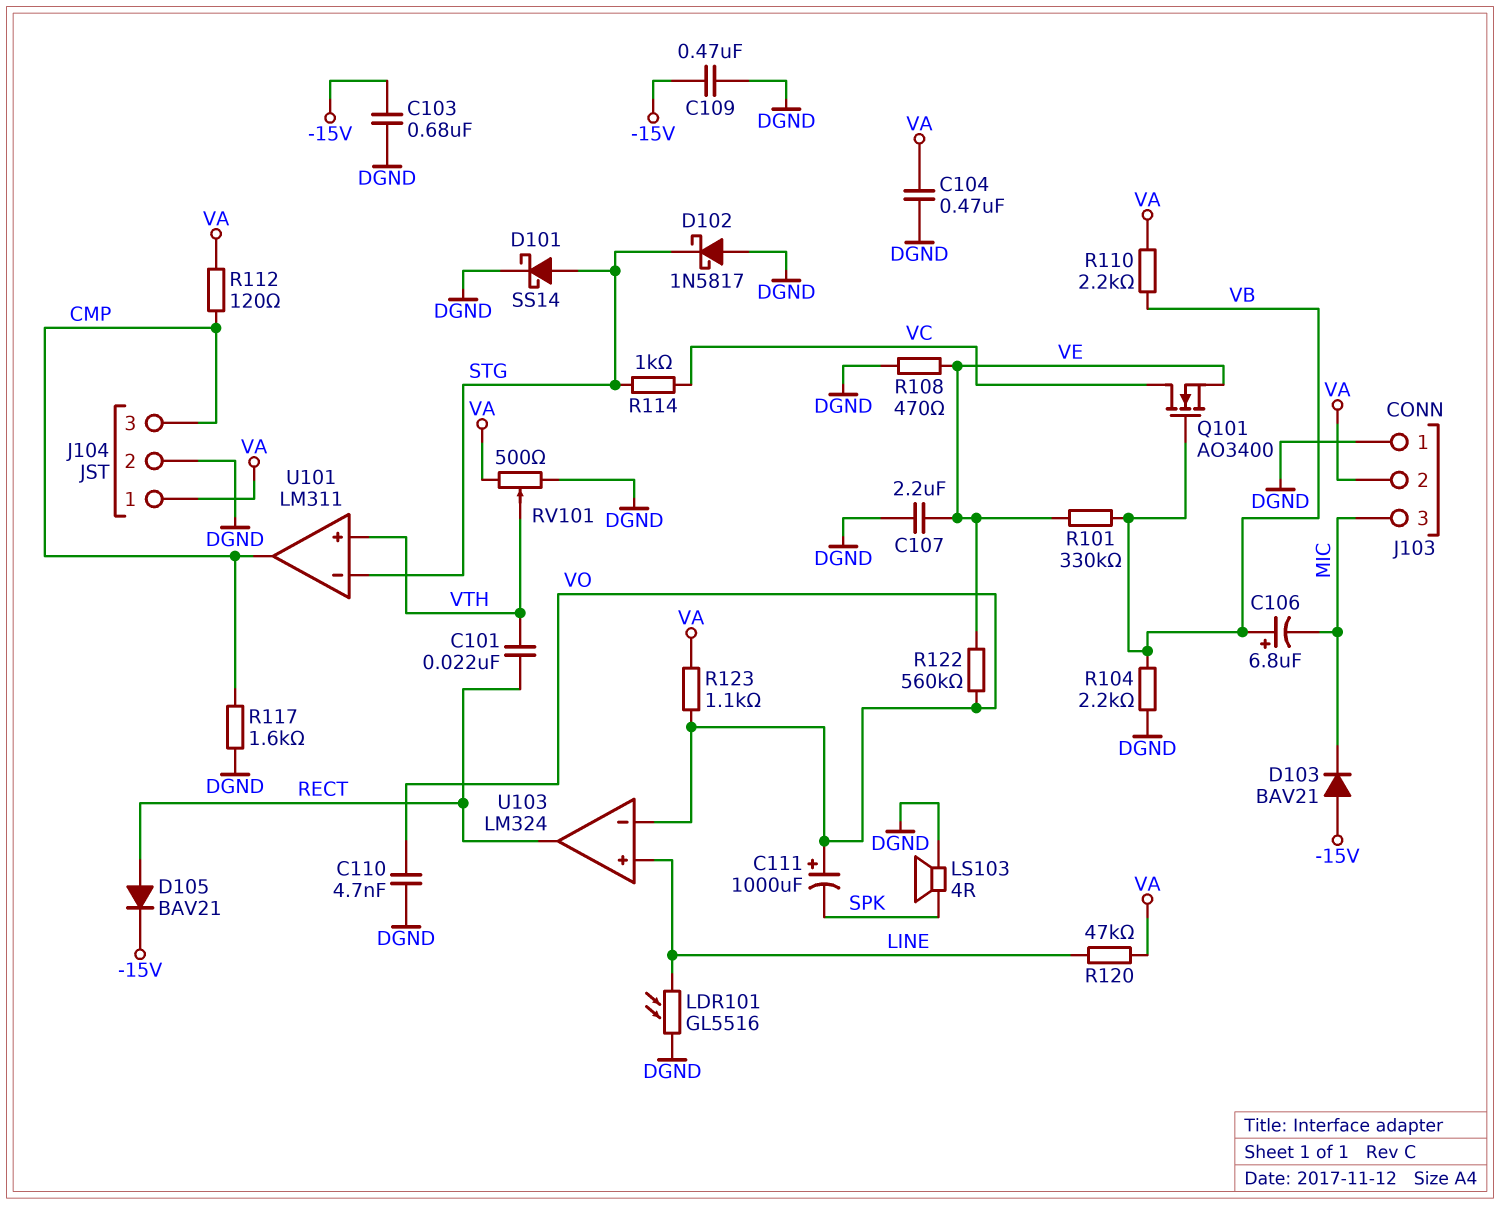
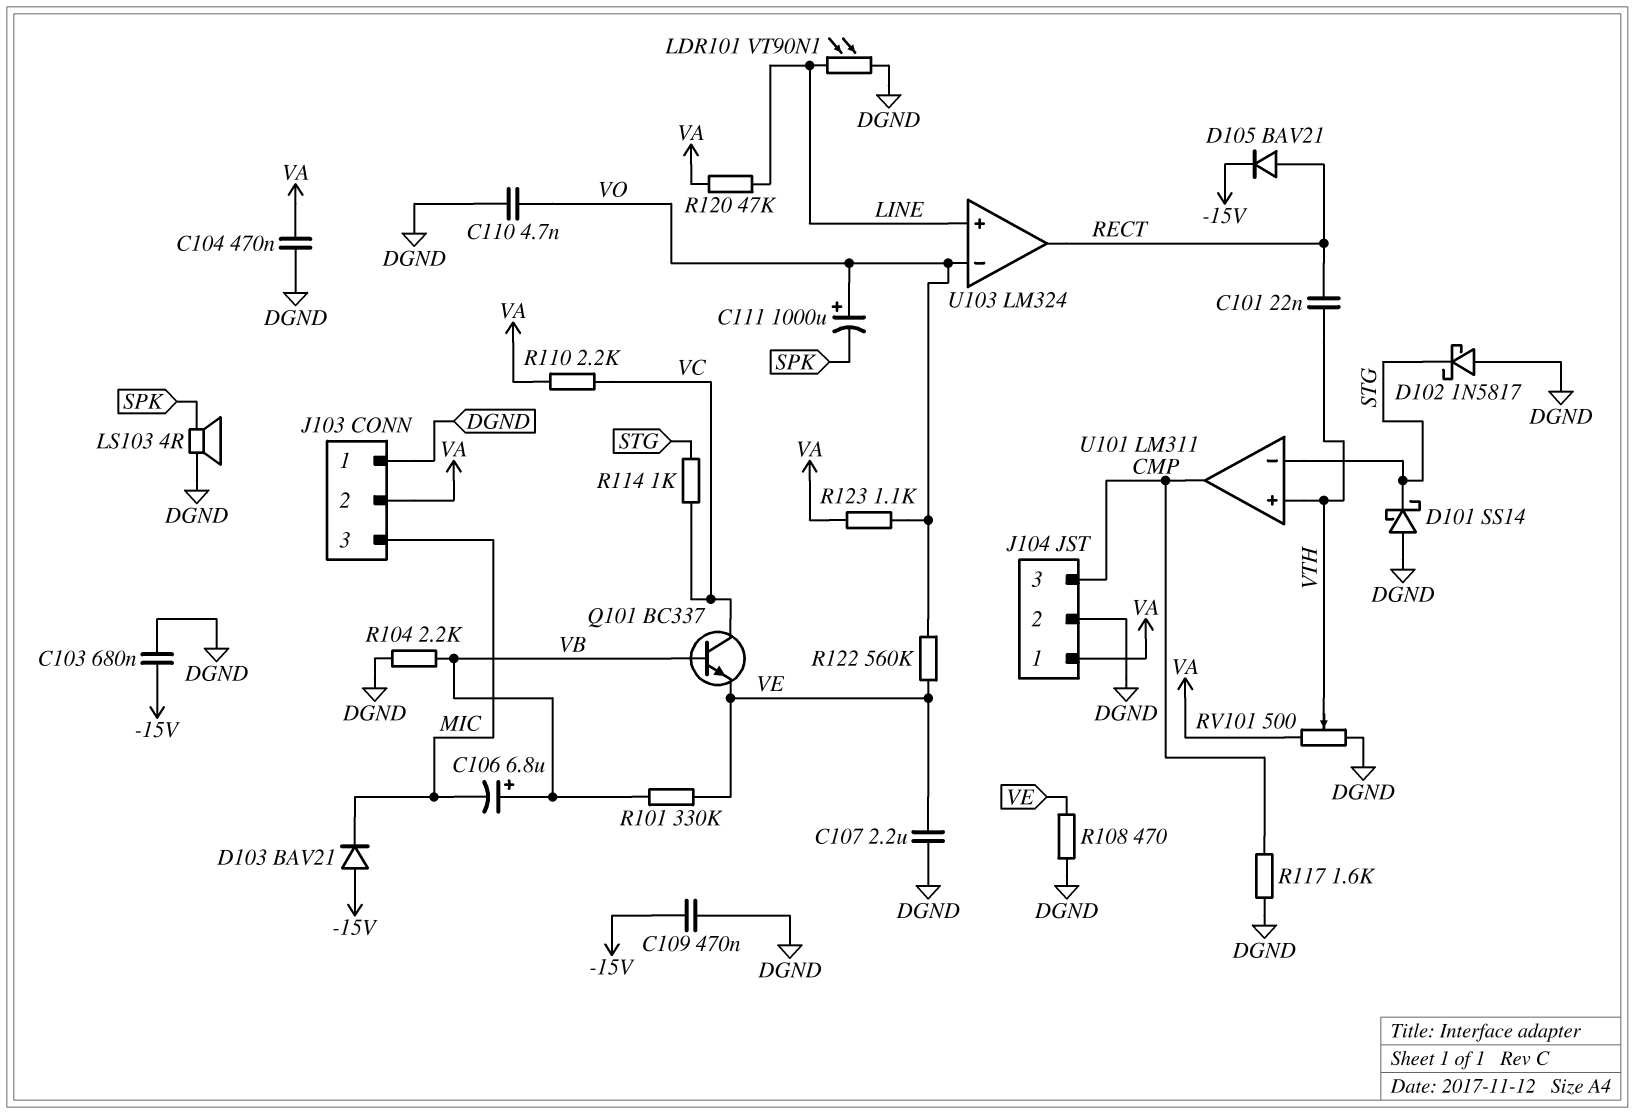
D101: schottky SS14 (A STG, K DGND) -> schottky SS14 (A DGND, K STG)
LDR101: GL5516 (DGND, LINE) -> VT90N1 (DGND, LINE)
Q101: NMOS AO3400 (G VB, D VC, S VE) -> NPN BC337 (B VB, C VC, E VE)
R110: 2.2k (VA, VB) -> 2.2k (VA, VC)
R112: 120 (CMP, VA) -> none

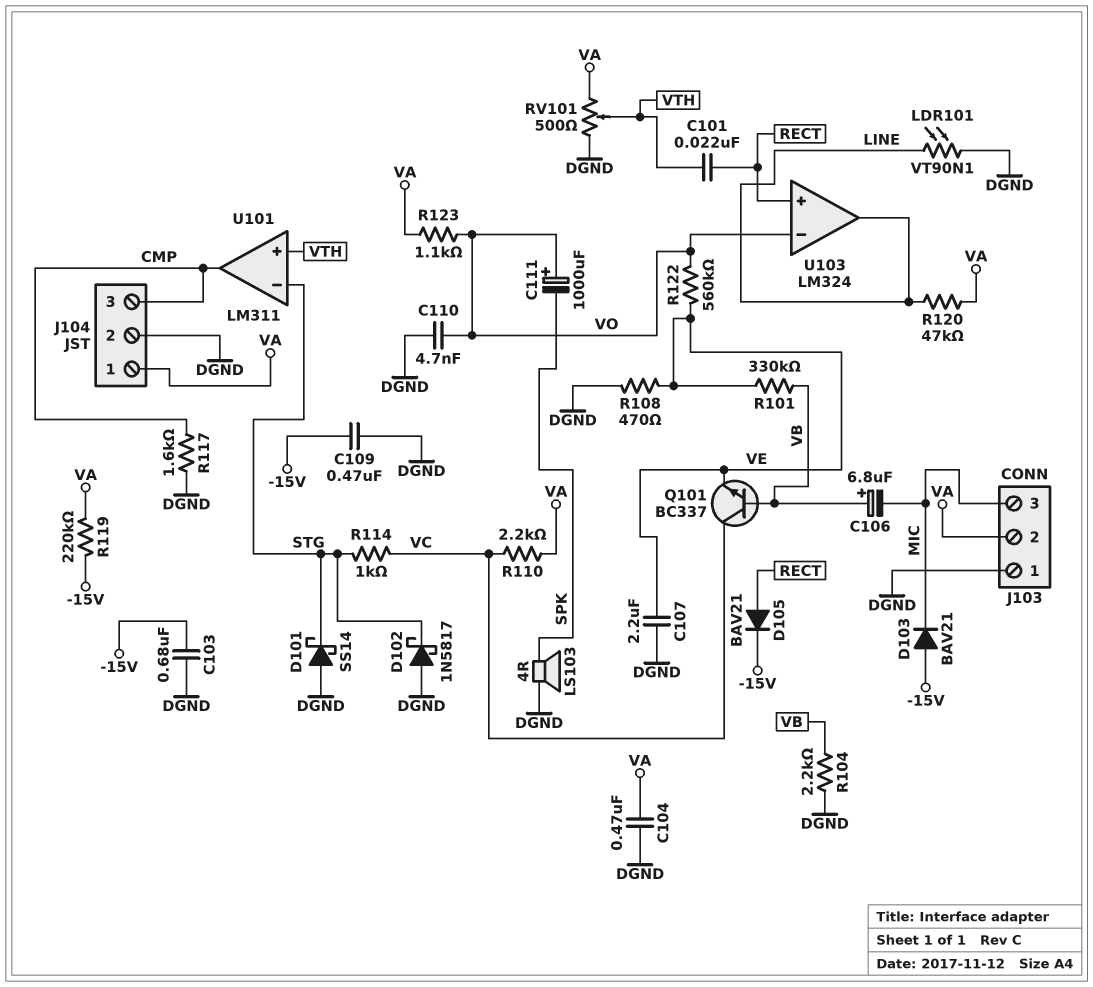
R119: none -> 220k (-15V, VA)
U103 pin in+: LINE -> RECT
U103 pin out: RECT -> LINE

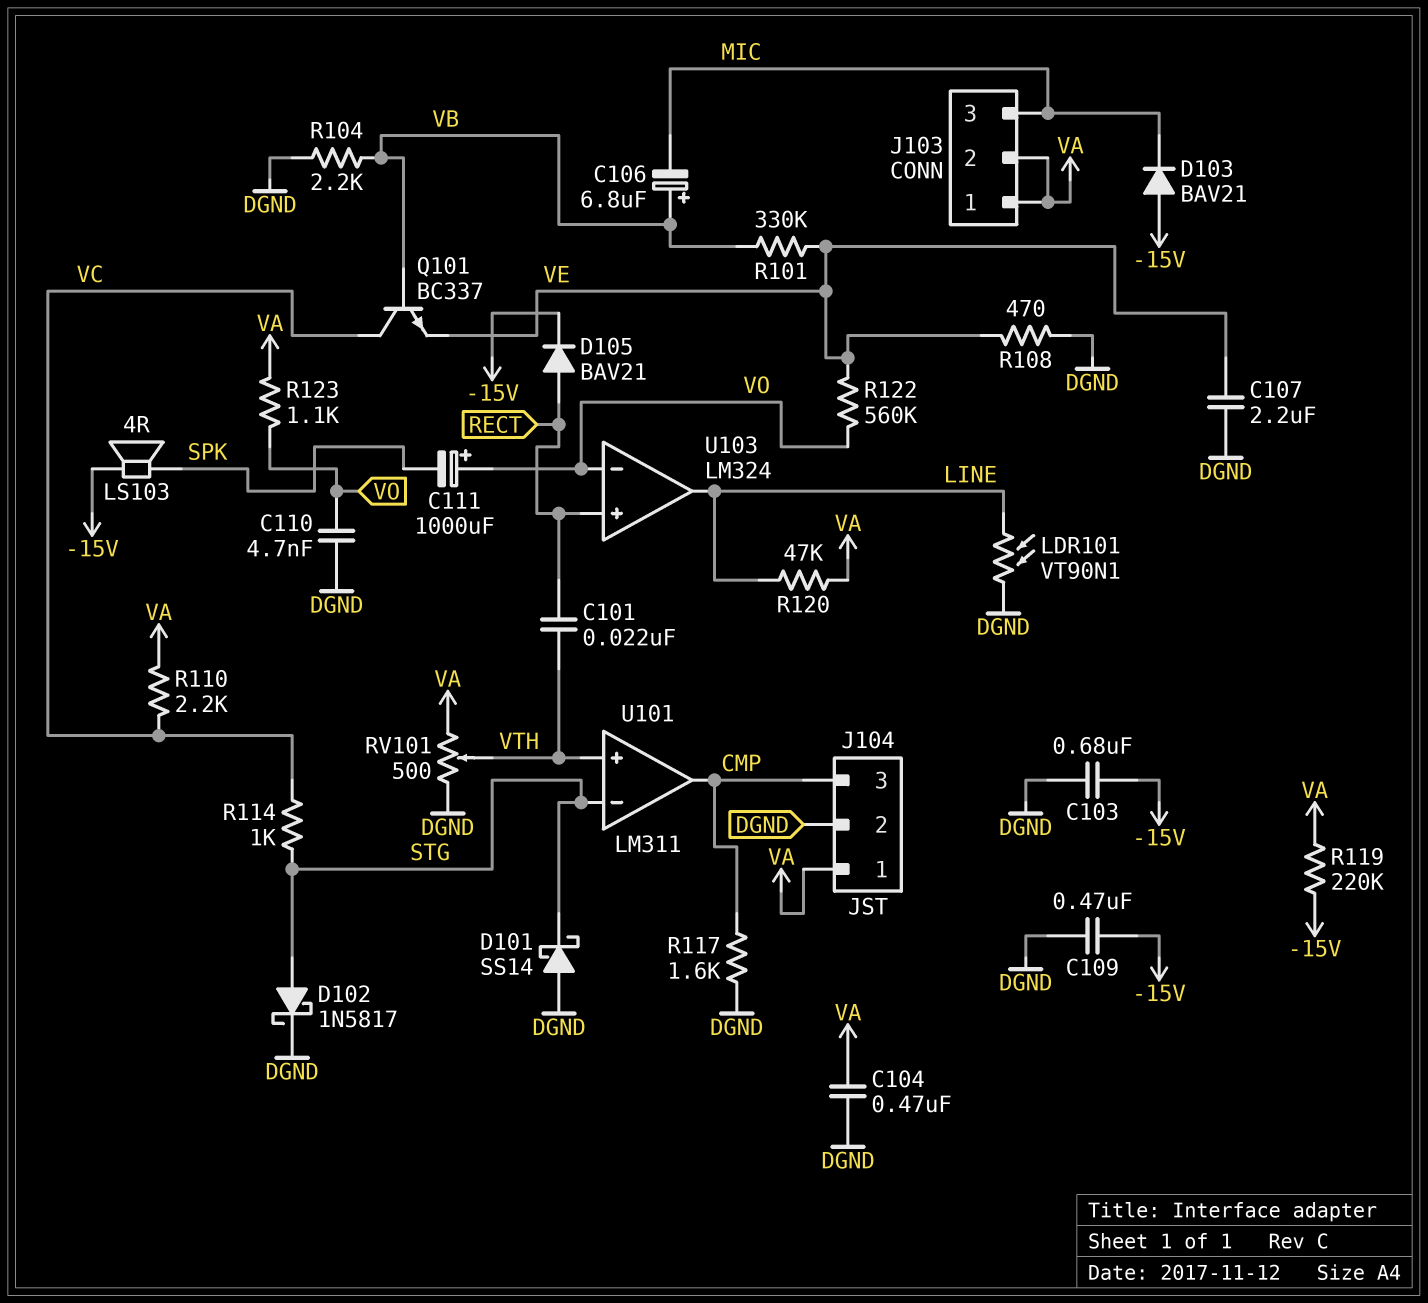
D102: schottky 1N5817 (A DGND, K STG) -> schottky 1N5817 (A STG, K DGND)
J103 pin 1: DGND -> VA
LS103: speaker 4R (DGND, SPK) -> speaker 4R (-15V, SPK)

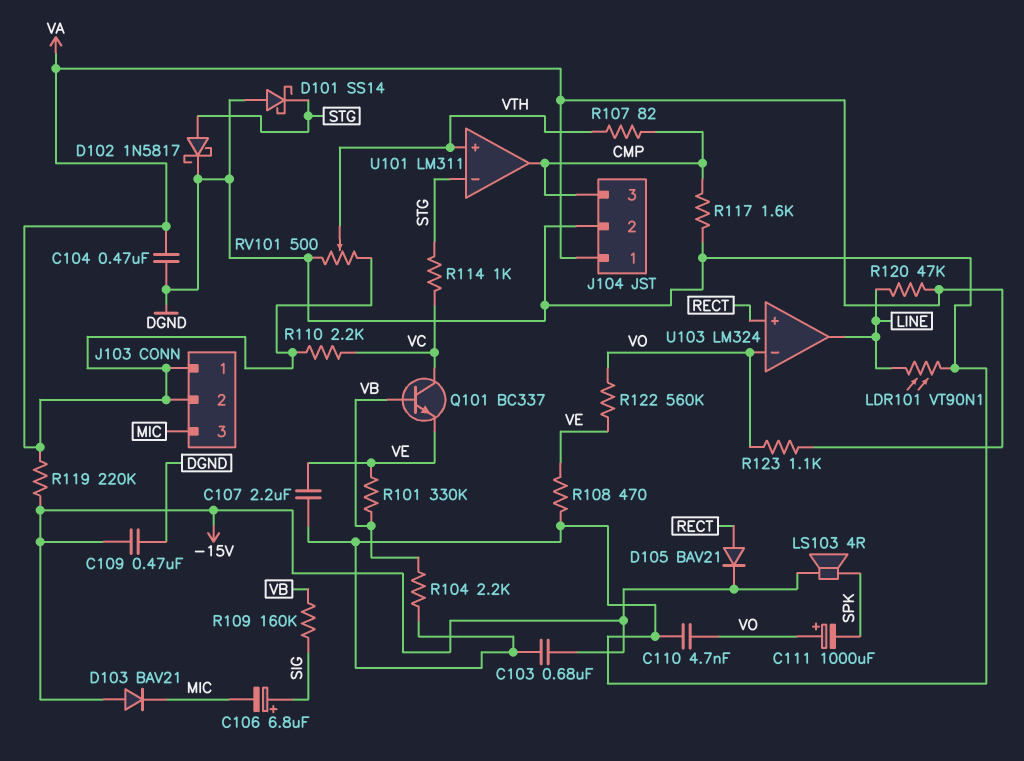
C101: 22nF (RECT, VTH) -> none
C106: 6.8uF (plus VB, minus MIC) -> 6.8uF (plus SIG, minus MIC)
R107: none -> 82 (CMP, VTH)
R109: none -> 160k (SIG, VB)

